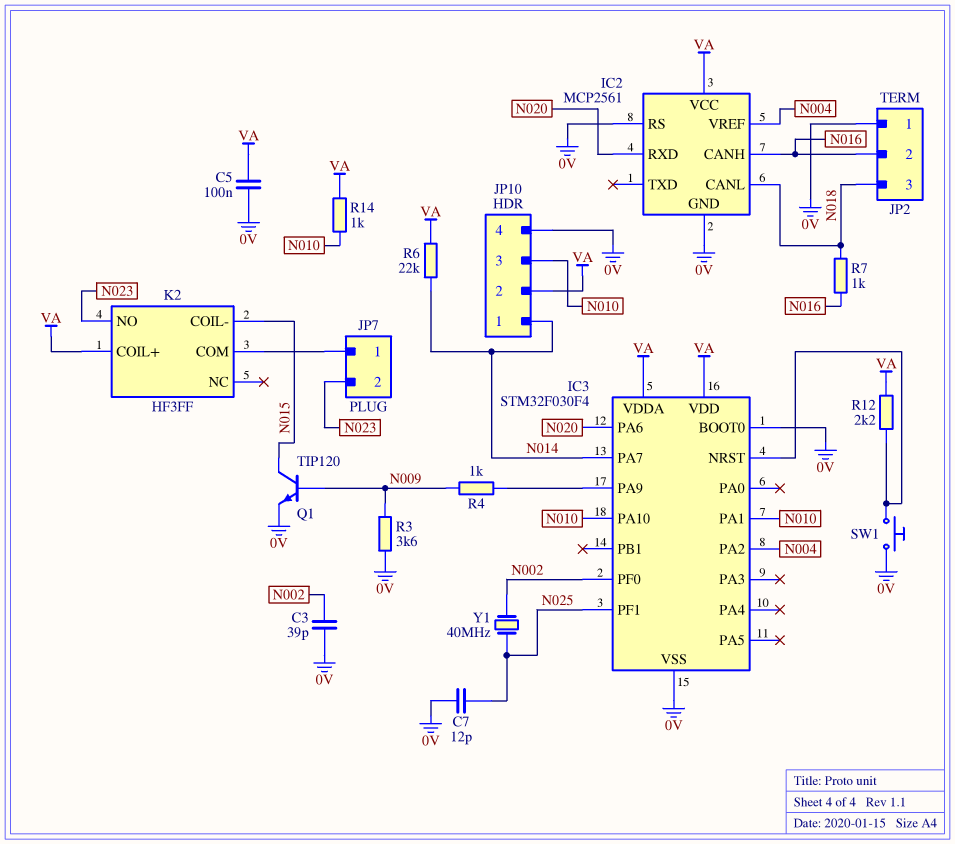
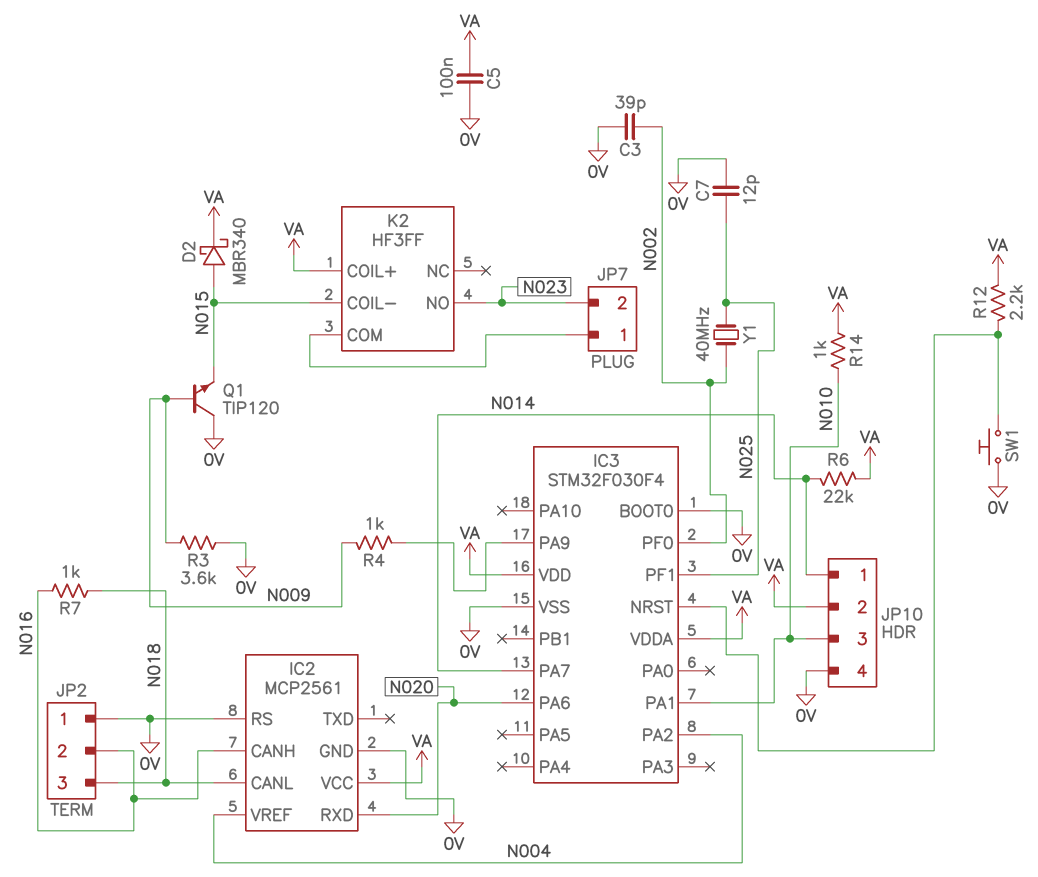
D2: none -> schottky MBR340 (A N015, K VA)
IC3 pin PA10: N010 -> none
Q1: NPN TIP120 (B N009, C N015, E 0V) -> NPN TIP120 (B N009, C 0V, E N015)

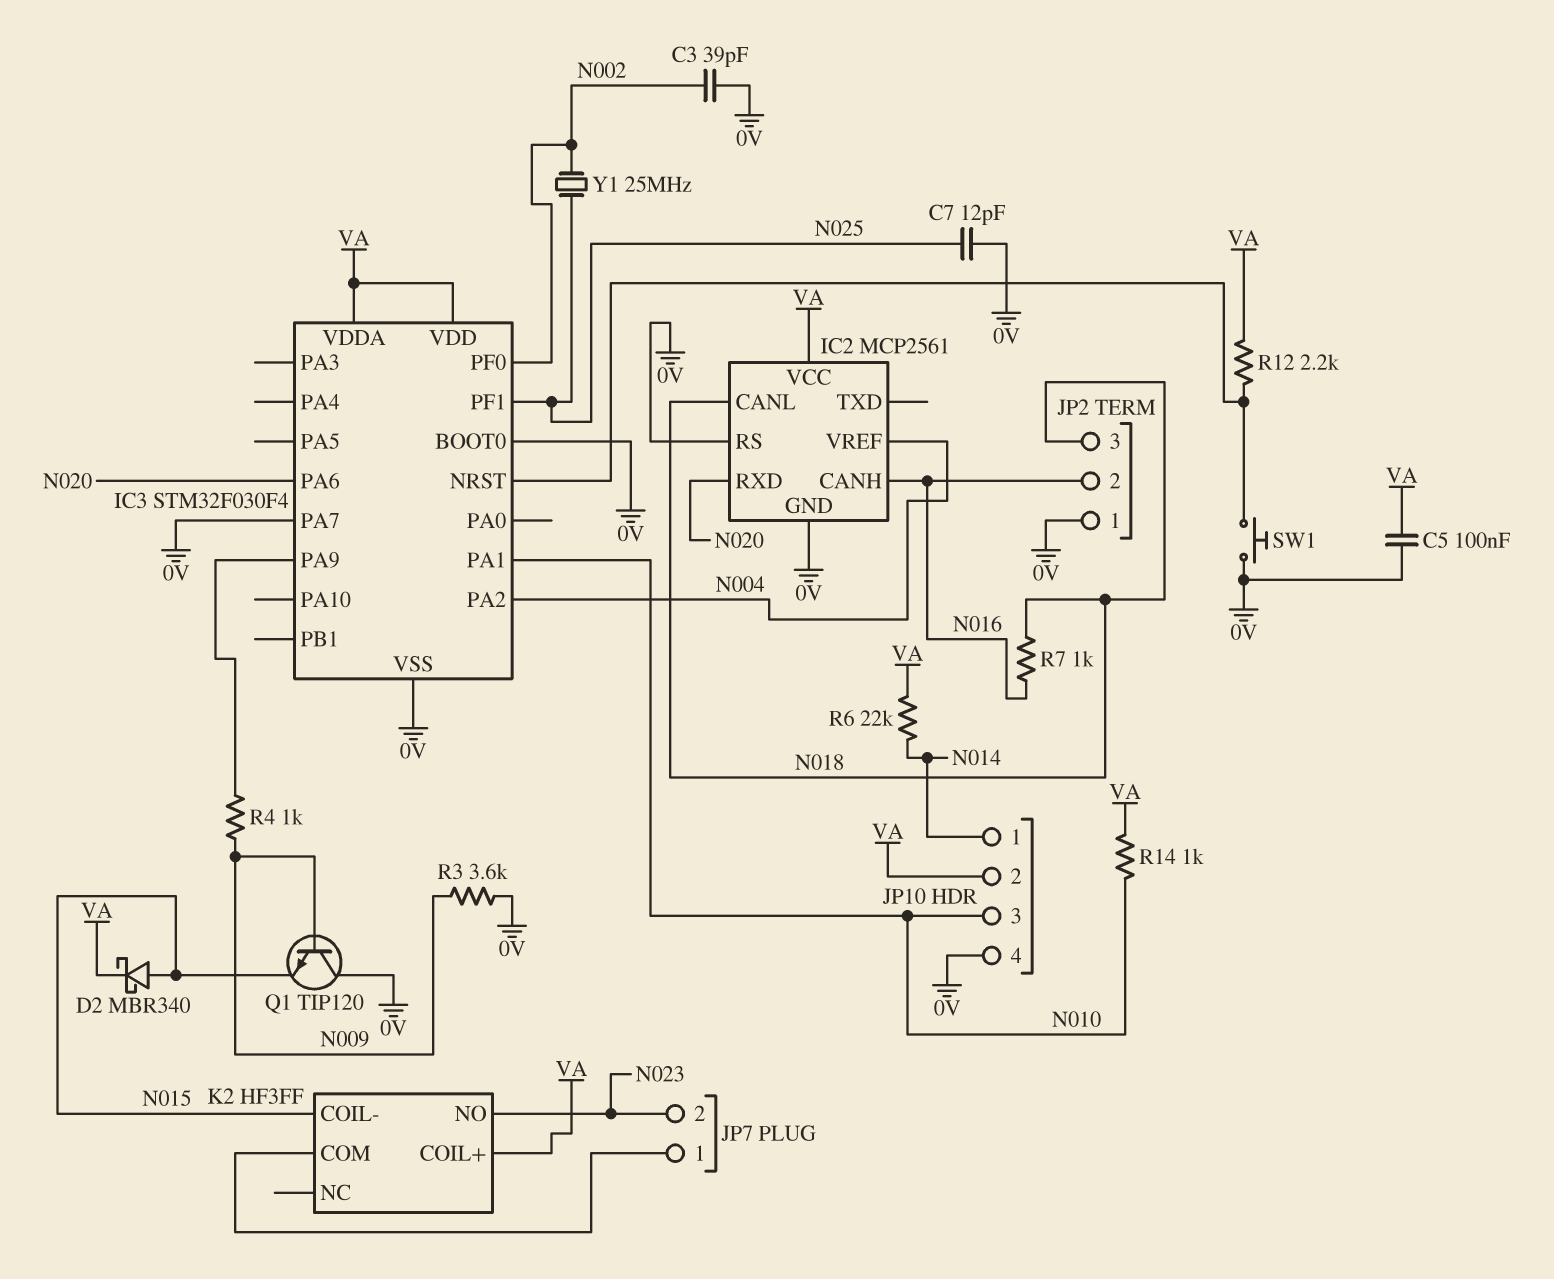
IC3 pin PA7: N014 -> 0V
Y1: 40MHz (N002, N025) -> 25MHz (N002, N025)

